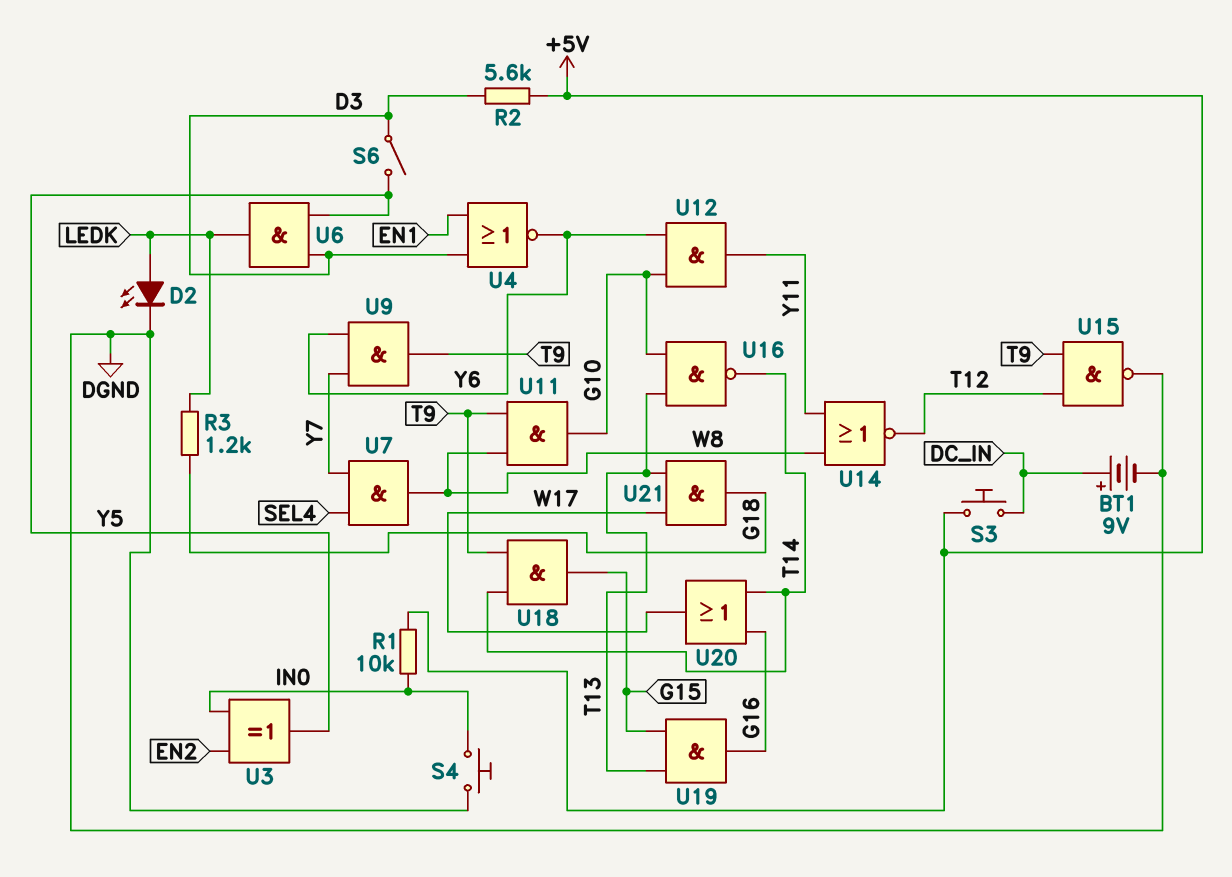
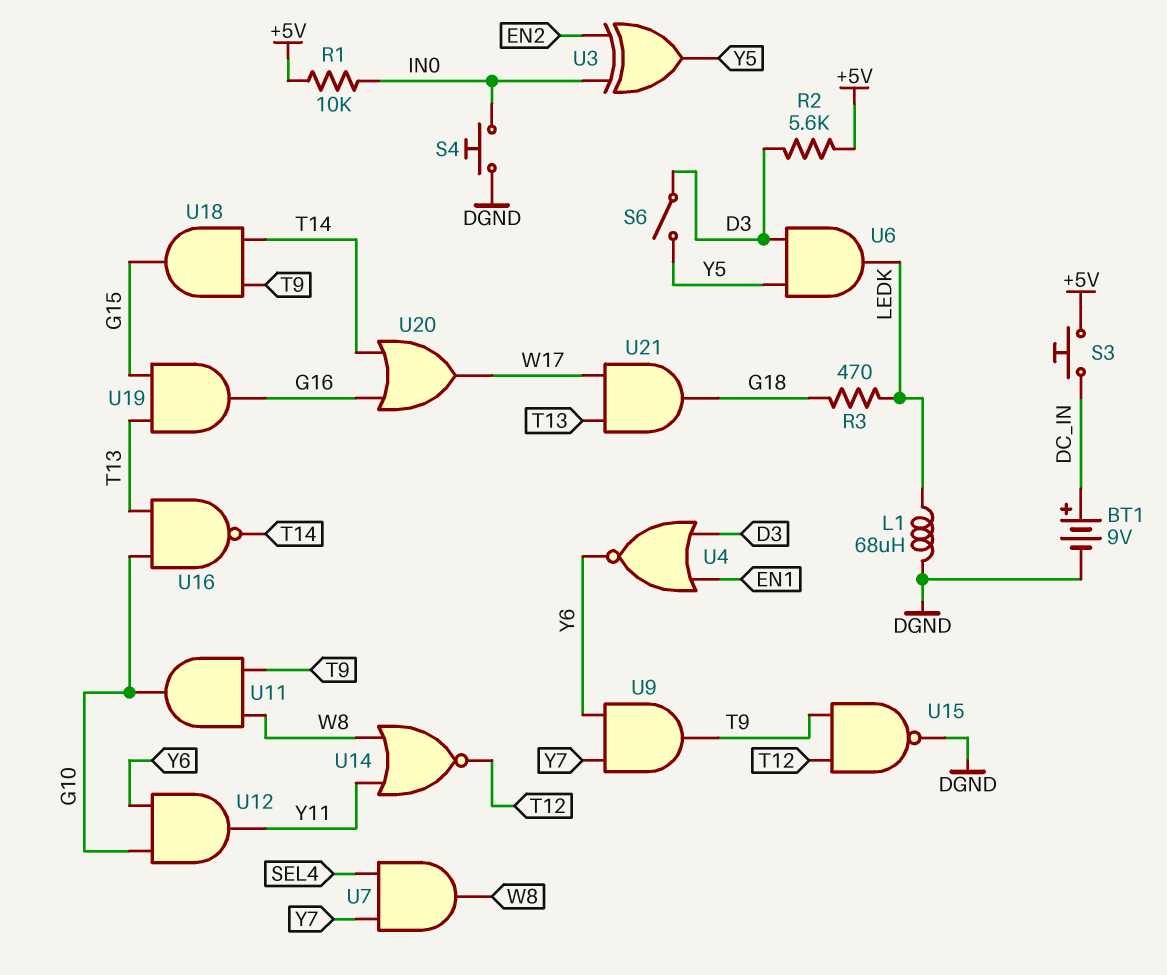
D2: LED (A LEDK, K DGND) -> none
L1: none -> 68uH (DGND, LEDK)
R3: 1.2k (G18, LEDK) -> 470 (G18, LEDK)

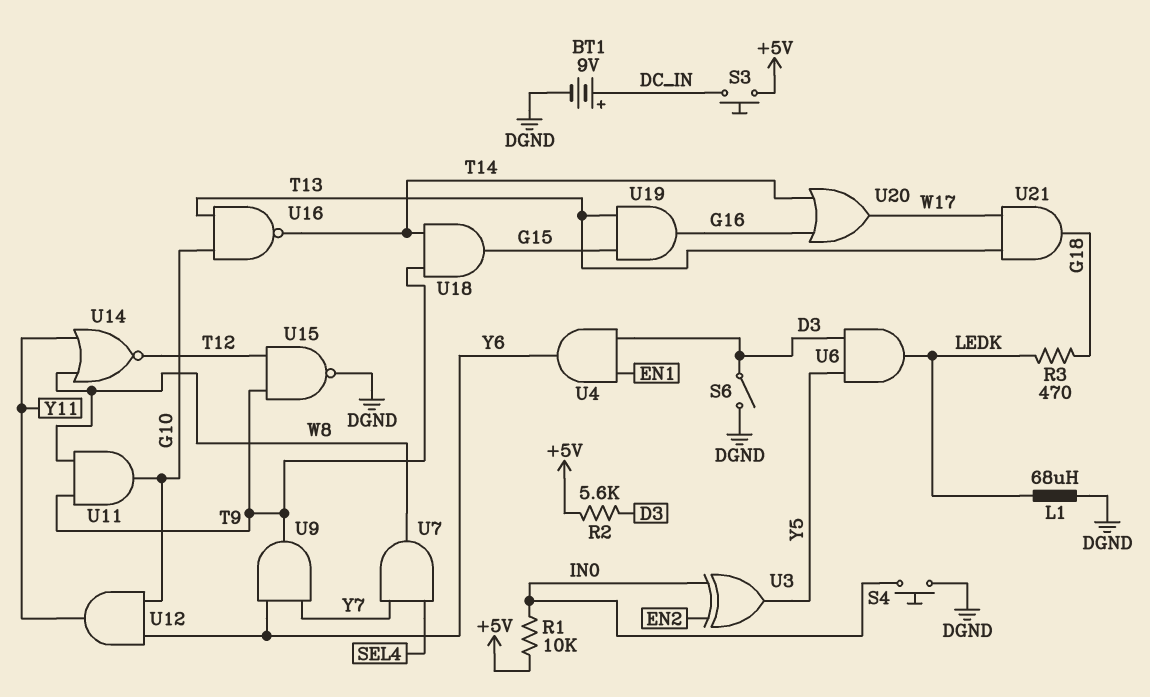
S6: switch (D3, Y5) -> switch (D3, DGND)
U4: NOR (in D3, in EN1, out Y6) -> AND (in D3, in EN1, out Y6)

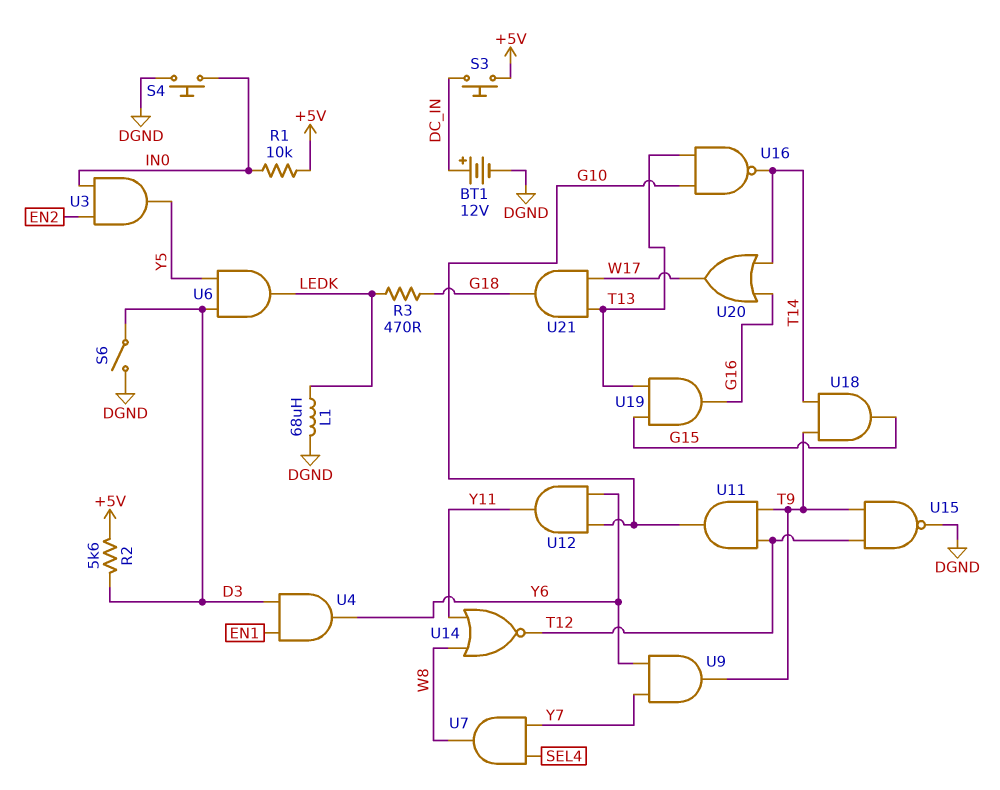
BT1: 9V (plus DC_IN, minus DGND) -> 12V (plus DC_IN, minus DGND)
U3: XOR (in EN2, in IN0, out Y5) -> AND (in EN2, in IN0, out Y5)
U11: AND (in T9, in W8, out G10) -> AND (in T9, in T12, out G10)

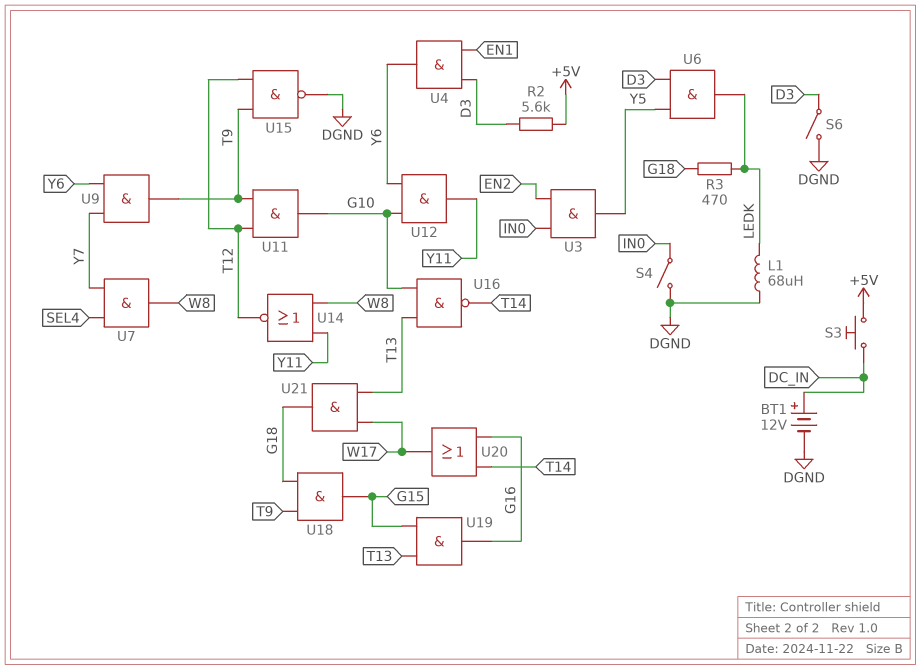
R1: 10k (+5V, IN0) -> none
S4: button (DGND, IN0) -> switch (DGND, IN0)
U18: AND (in T9, in T14, out G15) -> AND (in G18, in T9, out G15)

